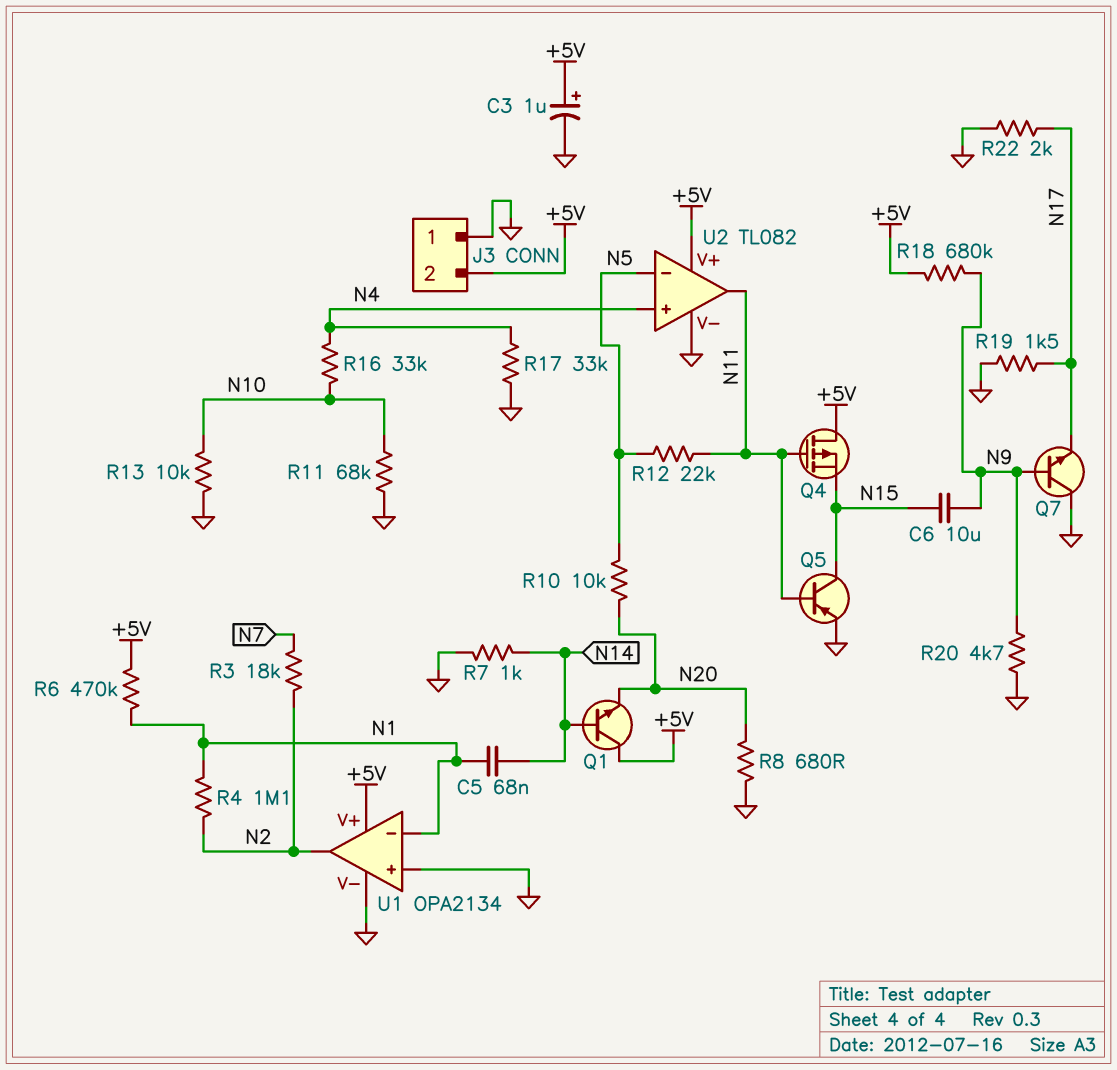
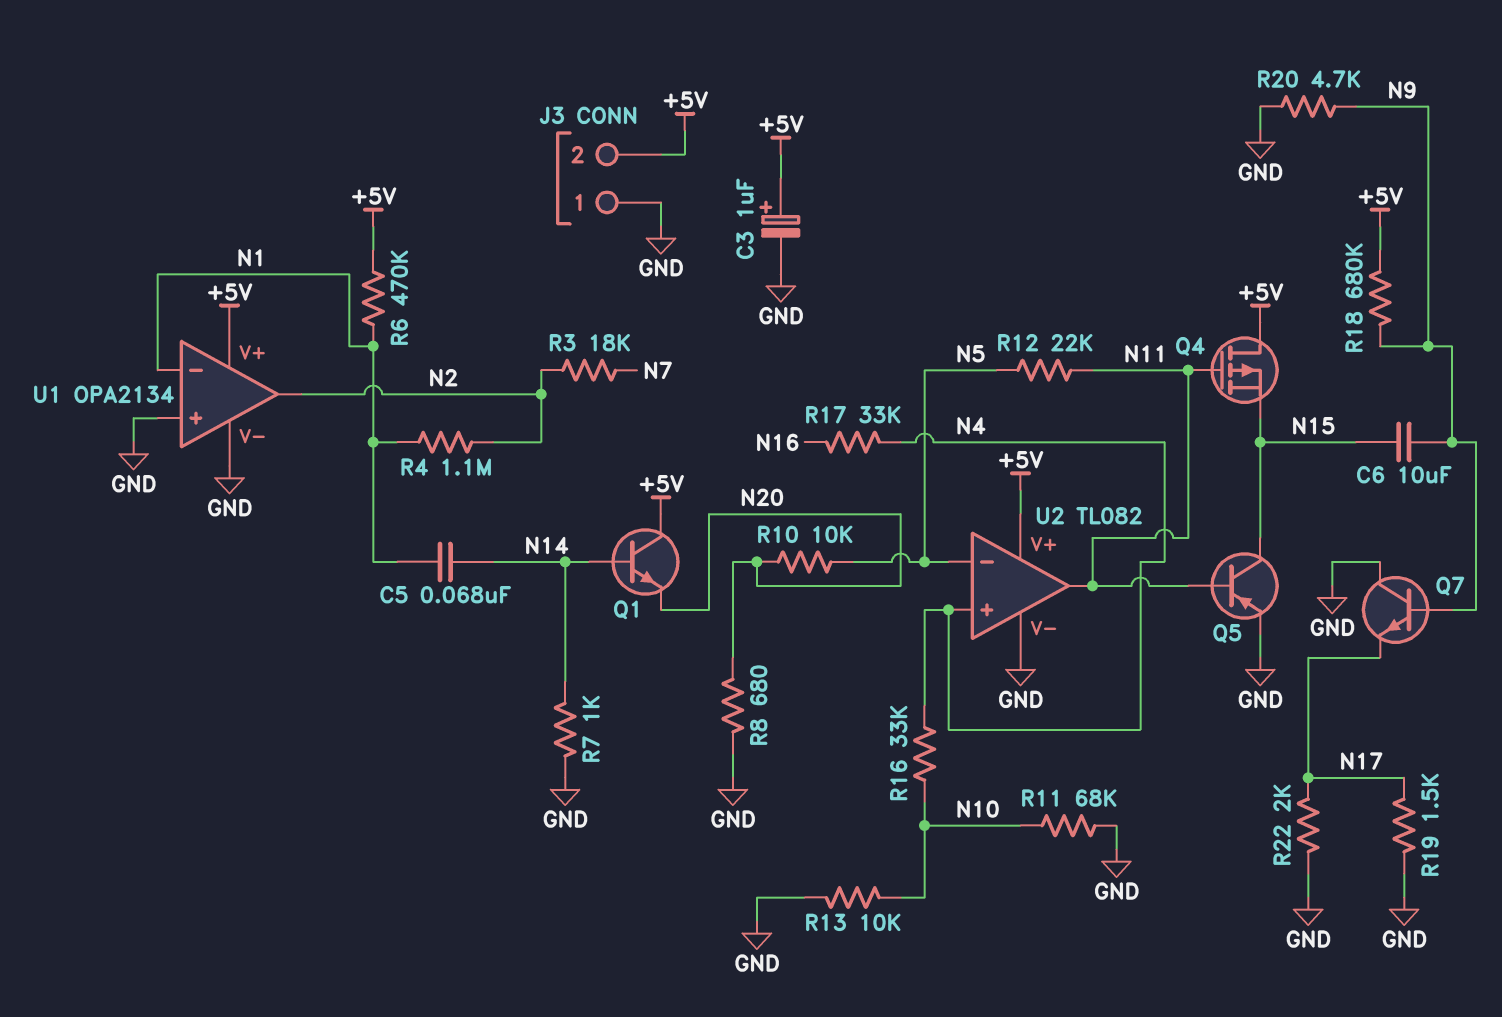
R17: 33k (GND, N4) -> 33k (N4, N16)

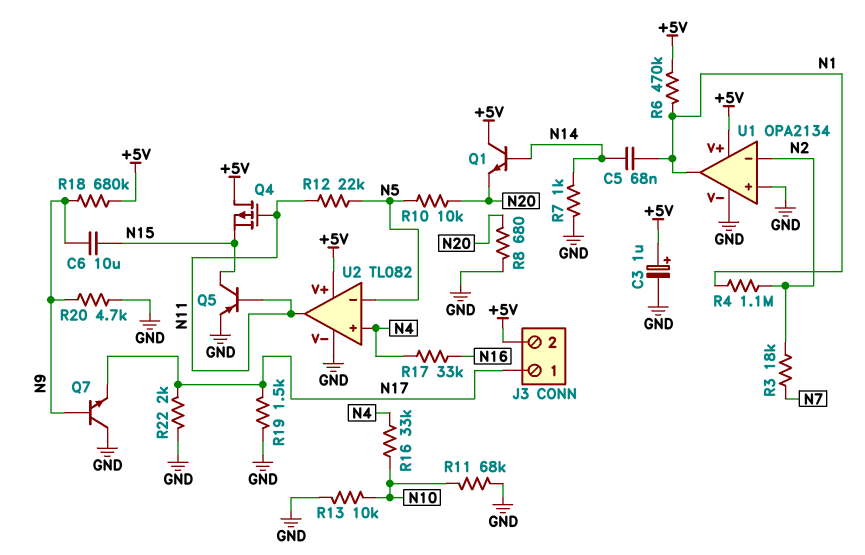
J3 pin 1: GND -> N17
U1 pin in-: N1 -> N2
U1 pin out: N2 -> N1

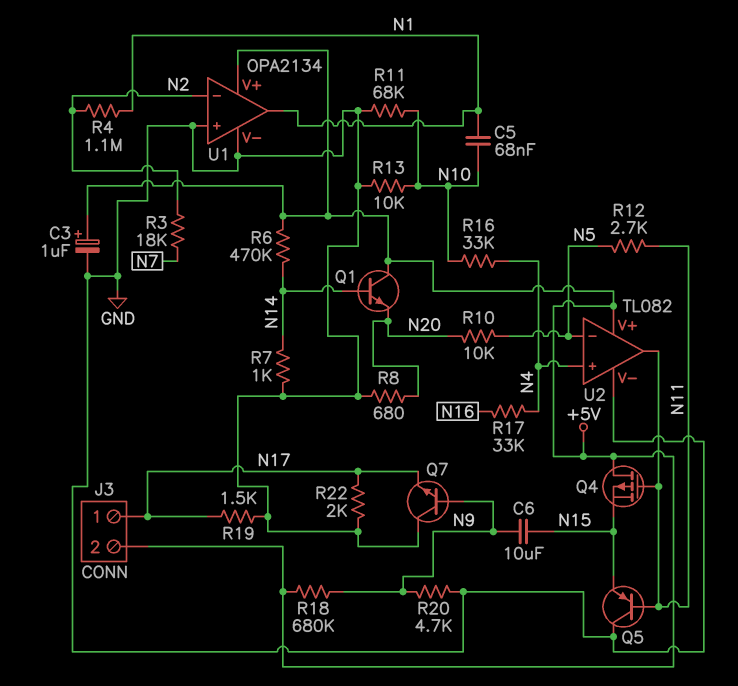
C5: 68nF (N1, N14) -> 68nF (N1, N10)
Q5: PNP (B N11, C N15, E GND) -> PNP (B N11, C GND, E N15)
R6: 470k (+5V, N1) -> 470k (+5V, N14)
R12: 22k (N5, N11) -> 2.7k (N5, N11)

